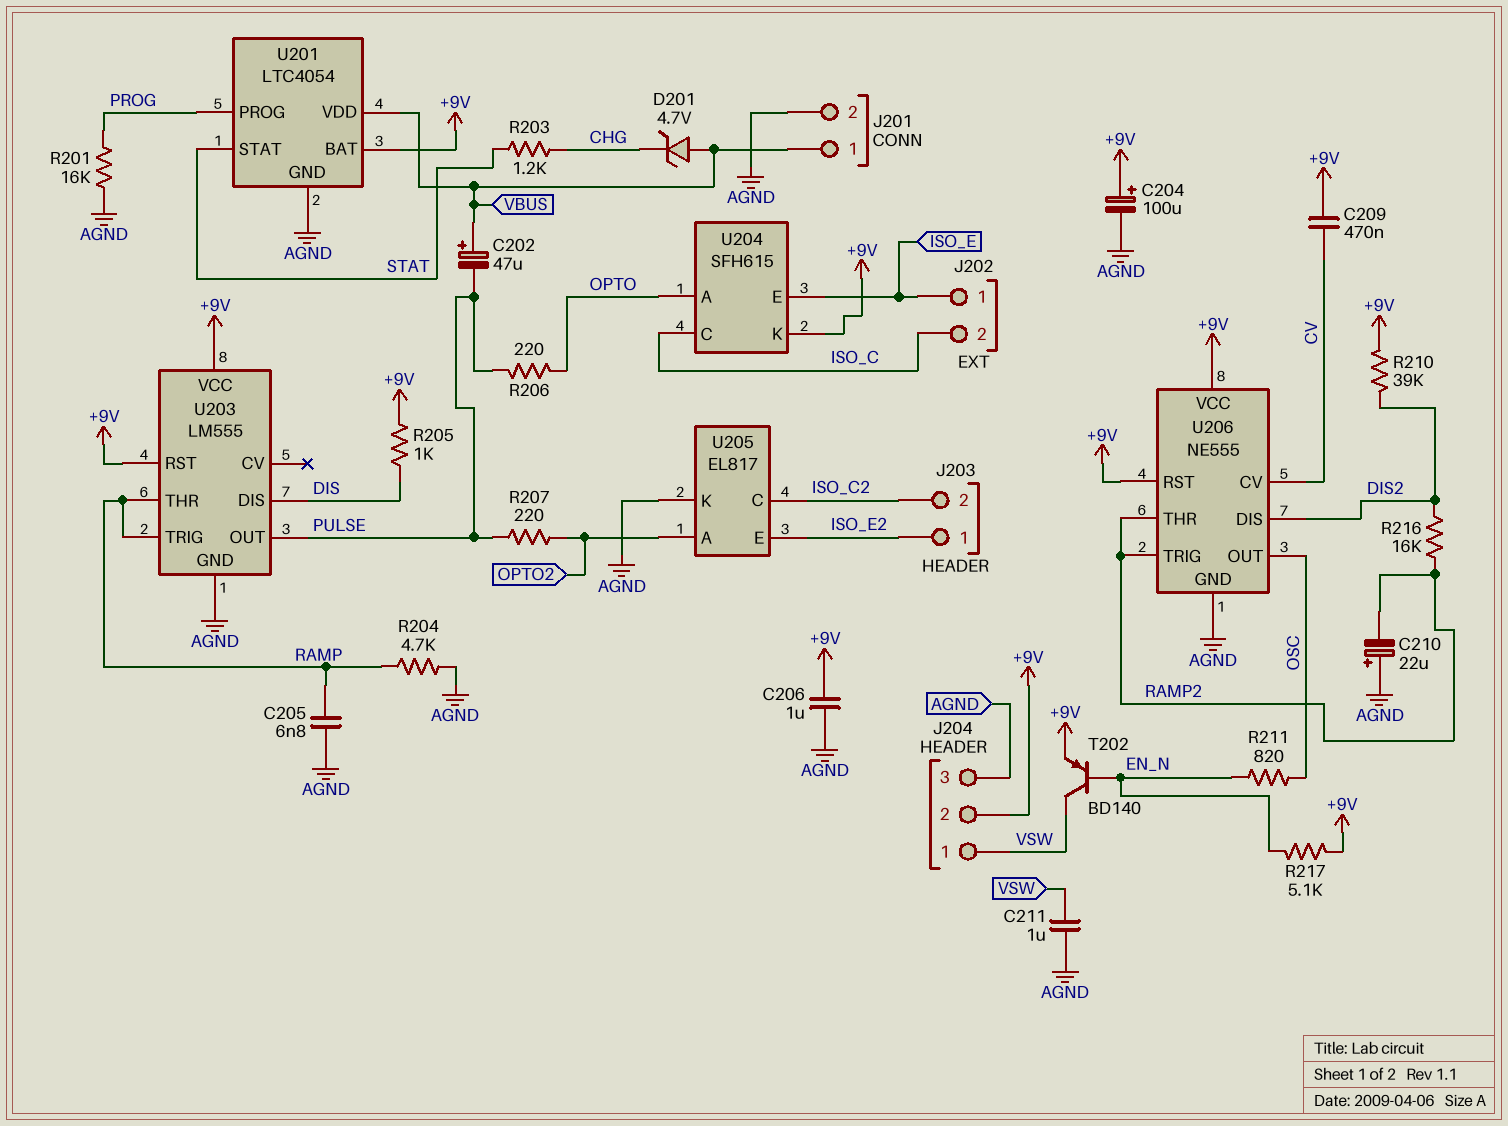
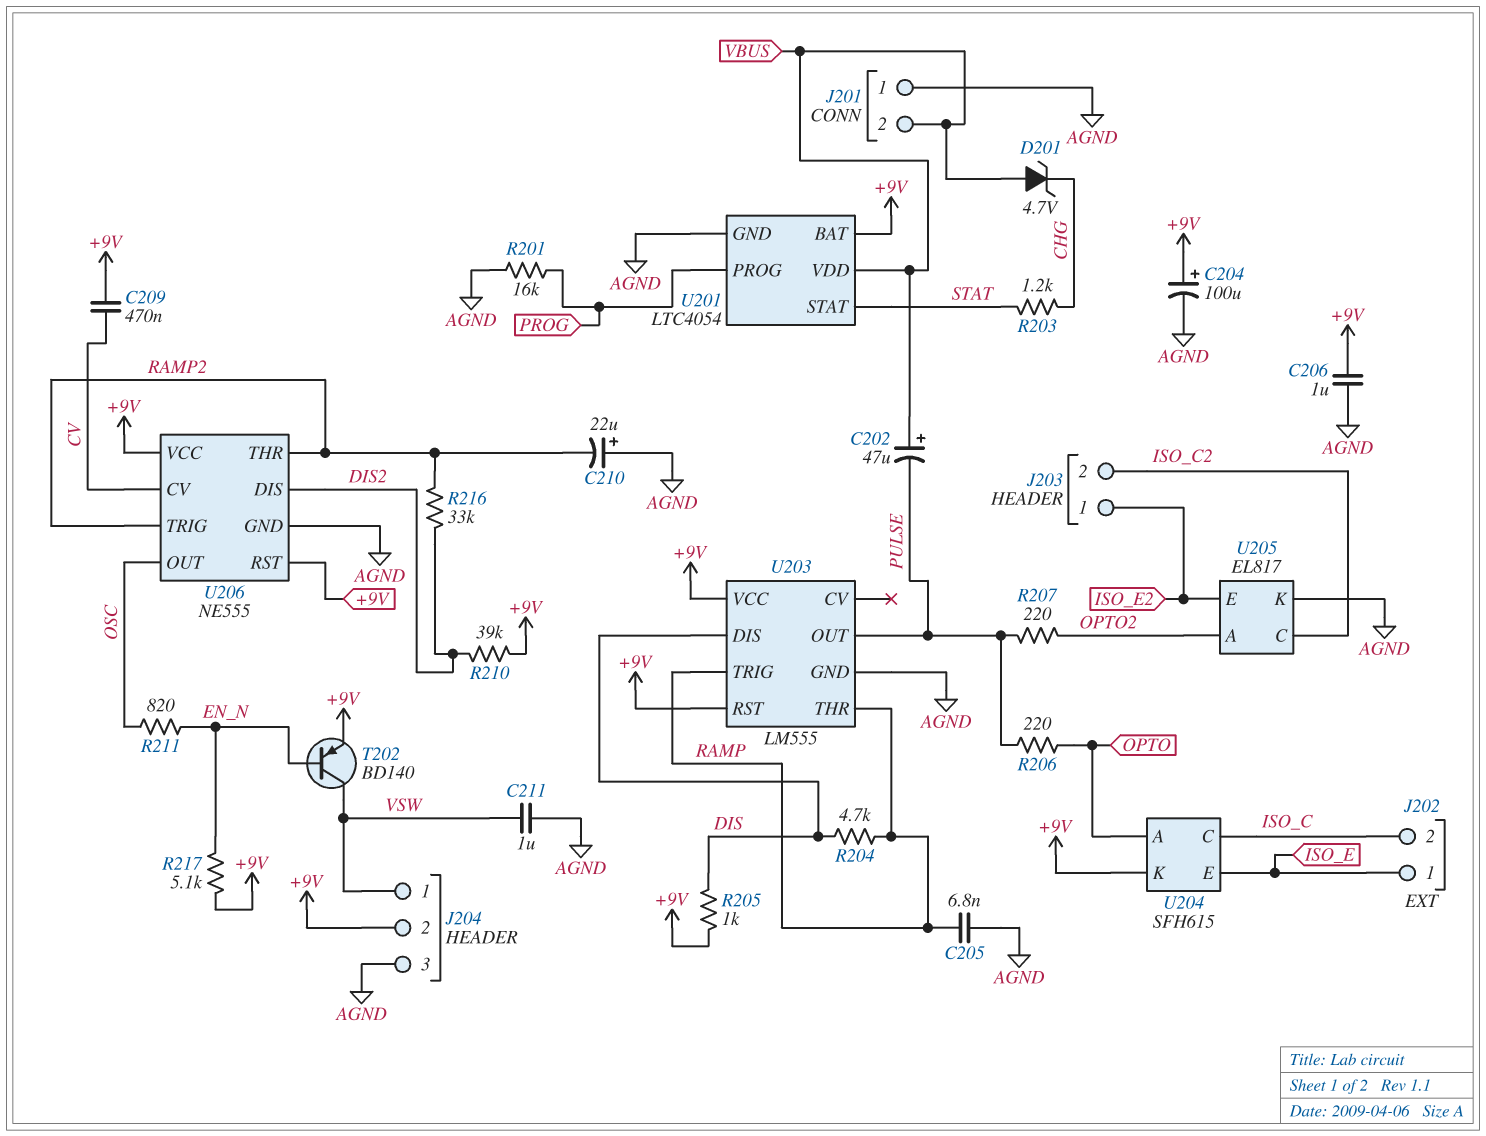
J201 pin 1: VBUS -> AGND
J201 pin 2: AGND -> VBUS
R204: 4.7k (AGND, RAMP) -> 4.7k (DIS, RAMP)
R216: 16k (DIS2, RAMP2) -> 33k (DIS2, RAMP2)

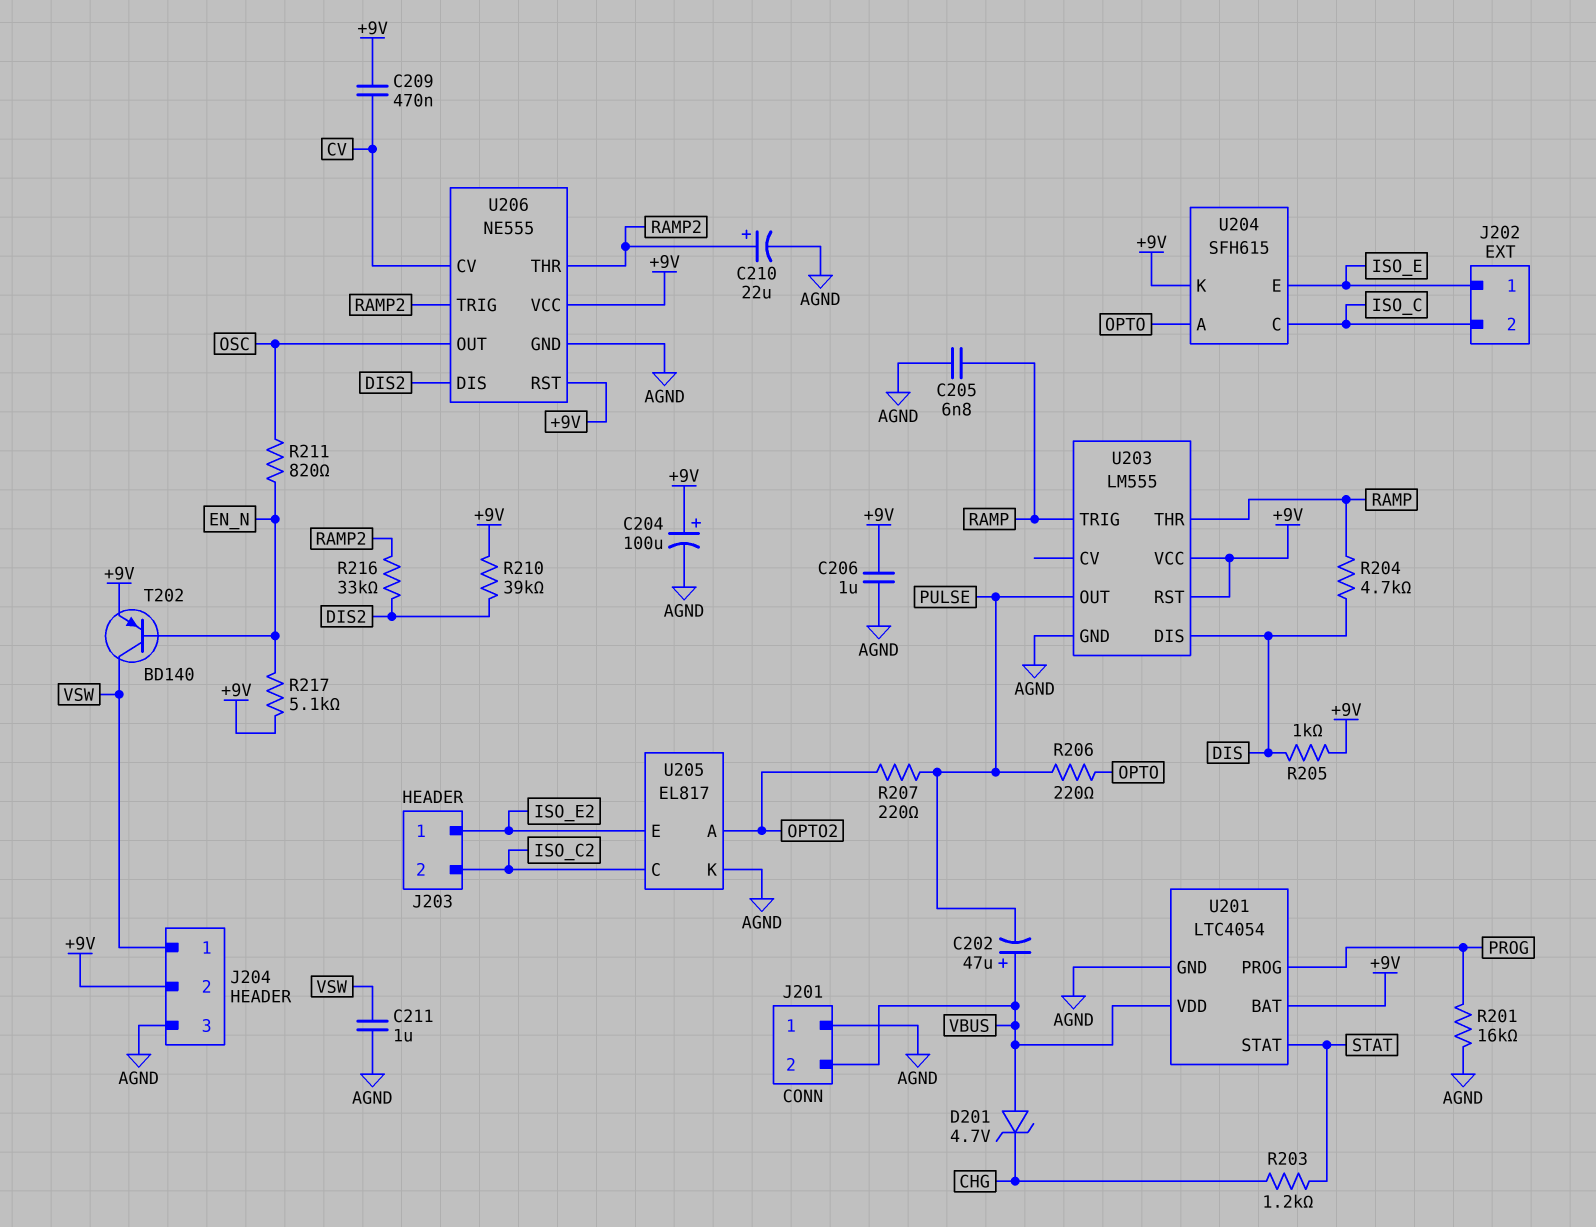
C210: 22uF (plus AGND, minus RAMP2) -> 22uF (plus RAMP2, minus AGND)

